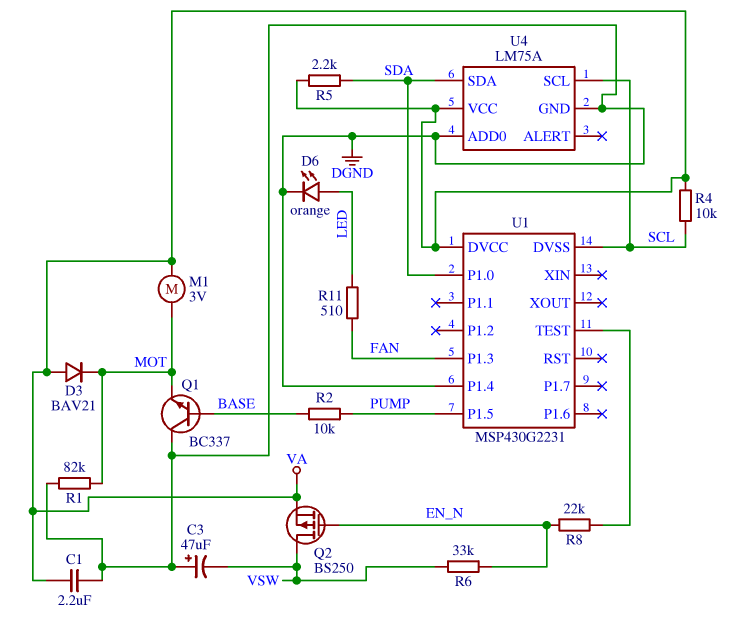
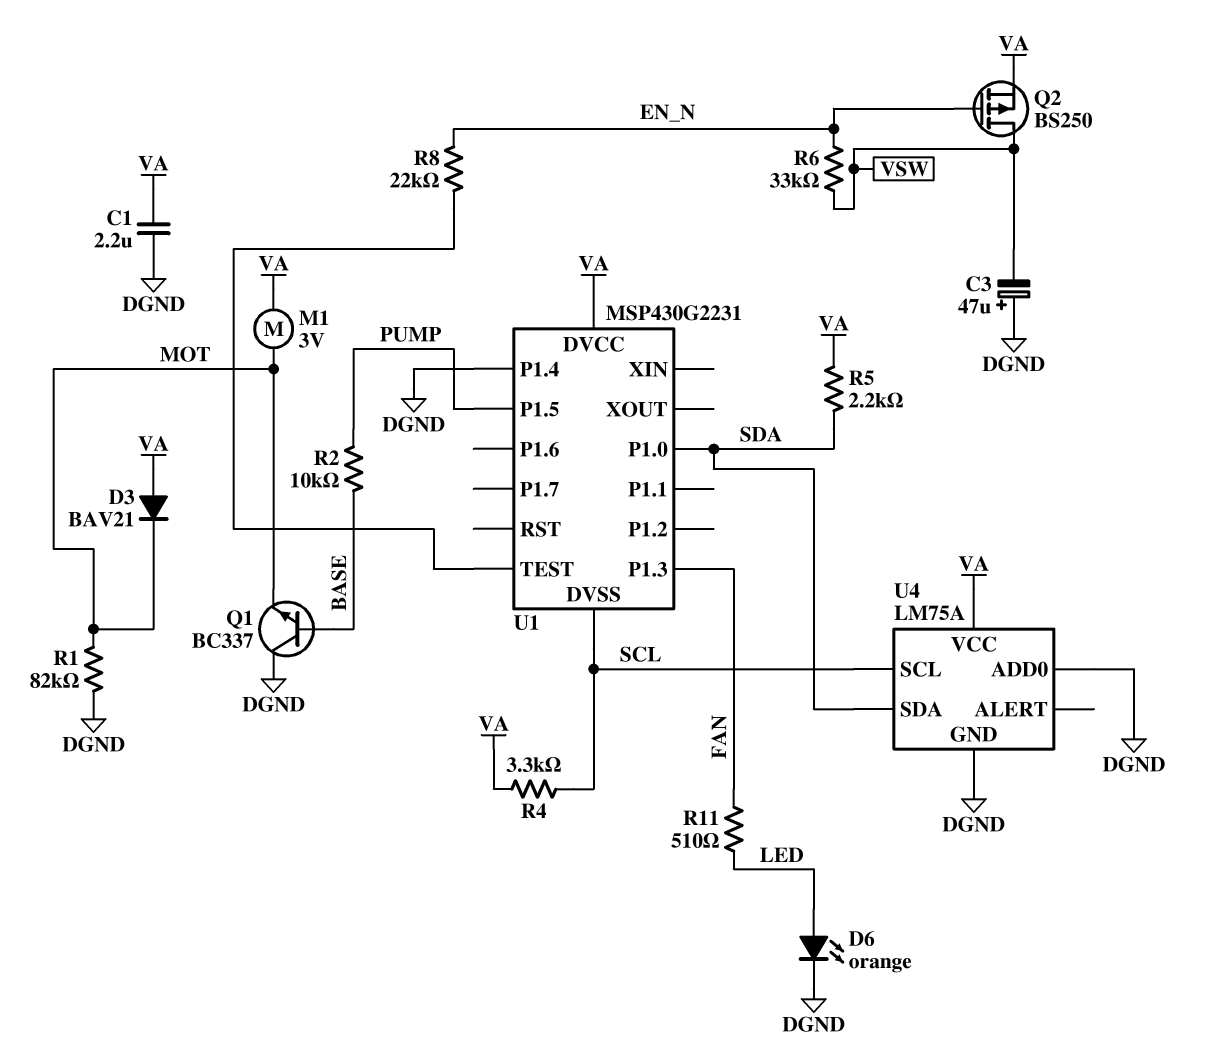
R4: 10k (SCL, VA) -> 3.3k (SCL, VA)

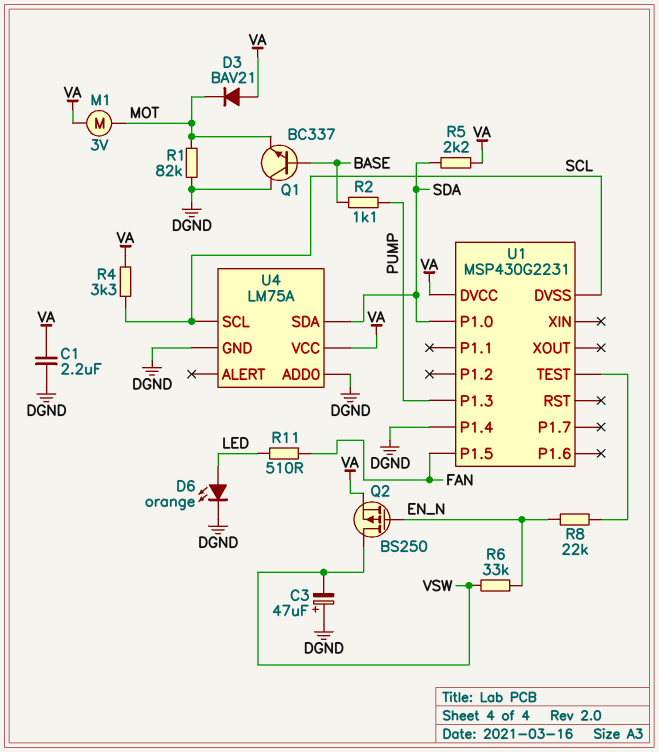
R2: 10k (BASE, PUMP) -> 1.1k (BASE, PUMP)
U1 pin P1.3: FAN -> PUMP
U1 pin P1.5: PUMP -> FAN

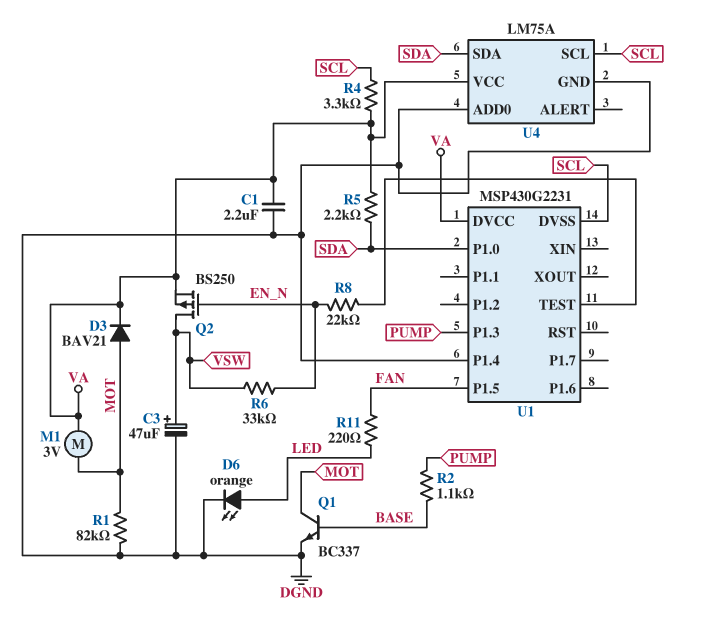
C3: 47uF (plus DGND, minus VSW) -> 47uF (plus VSW, minus DGND)
D3: diode BAV21 (A VA, K MOT) -> diode BAV21 (A MOT, K VA)
Q1: NPN BC337 (B BASE, C DGND, E MOT) -> NPN BC337 (B BASE, C MOT, E DGND)
R11: 510 (FAN, LED) -> 220 (FAN, LED)

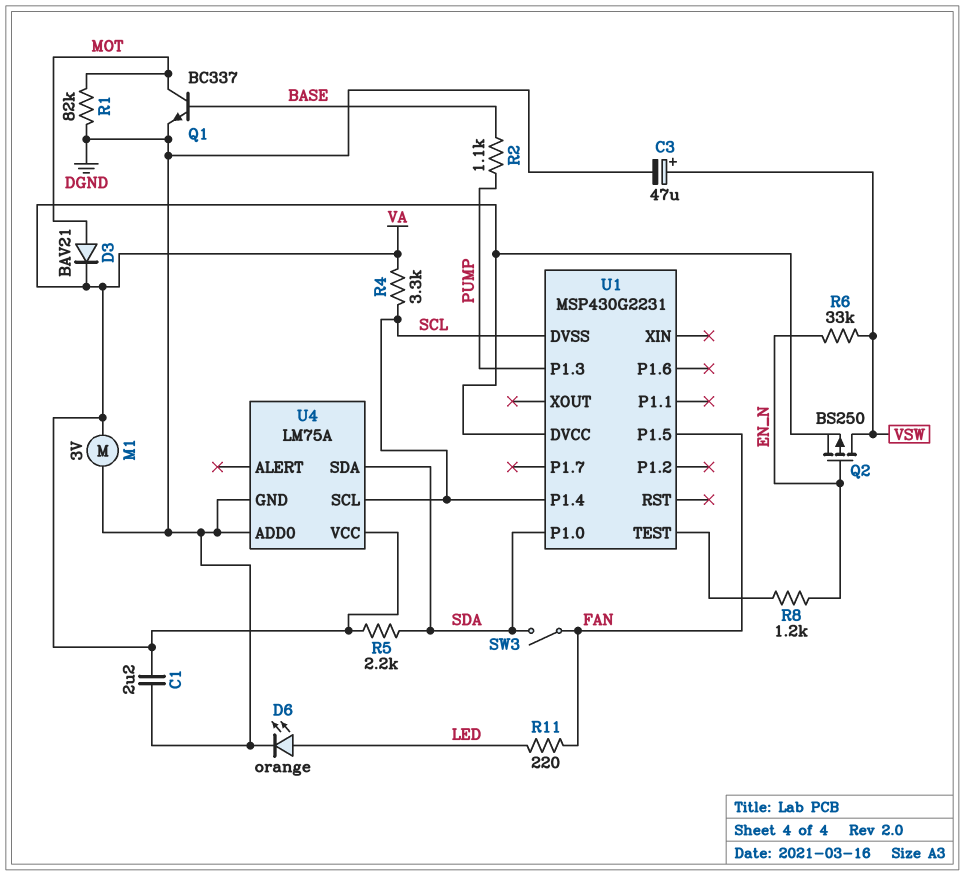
M1: motor 3V (MOT, VA) -> motor 3V (DGND, VA)
R8: 22k (EN_N, U1/TEST) -> 1.2k (EN_N, U1/TEST)
SW3: none -> switch (FAN, SDA)
U1 pin P1.4: DGND -> SCL

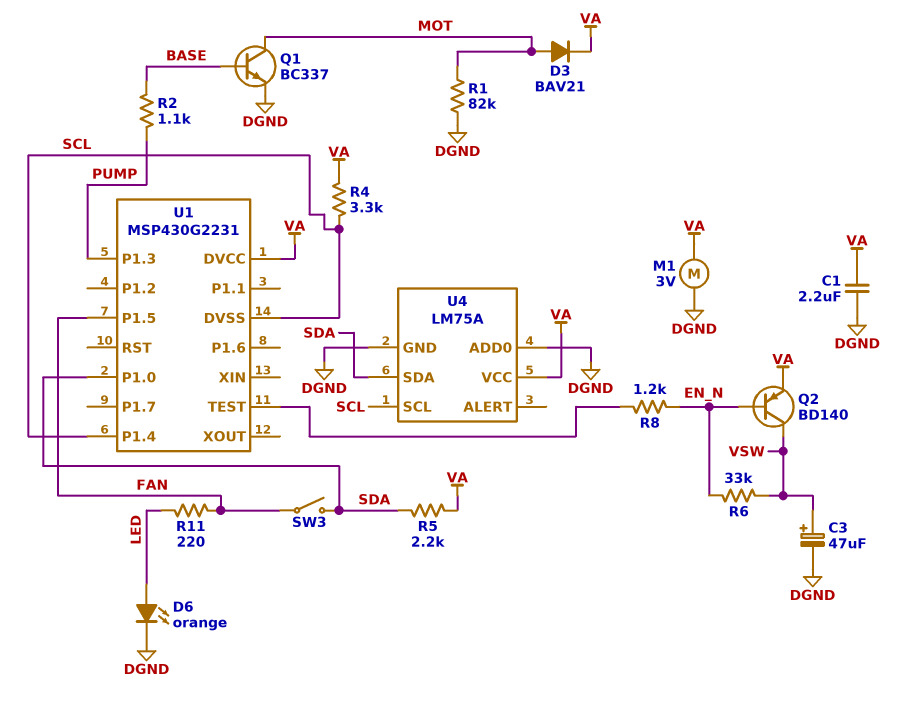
Q2: PMOS BS250 (G EN_N, D VSW, S VA) -> PNP BD140 (B EN_N, C VSW, E VA)

